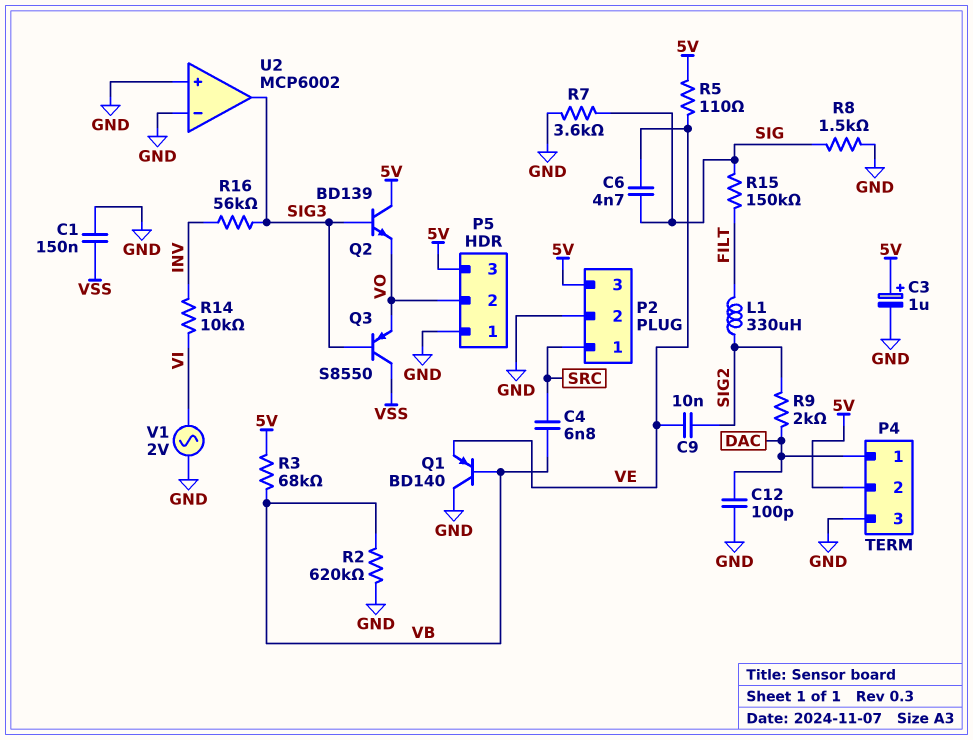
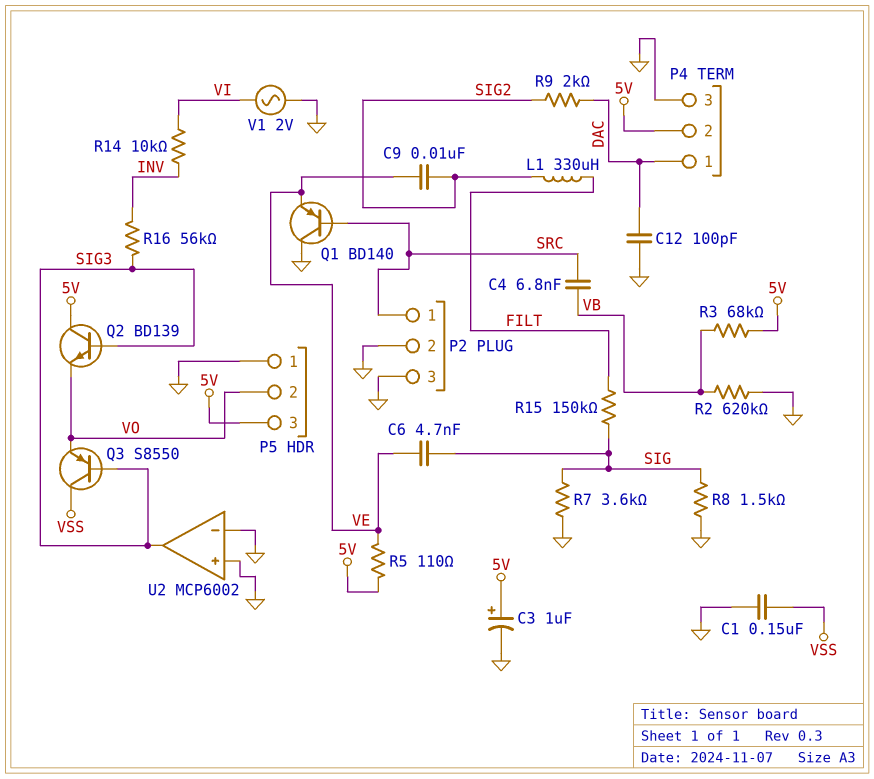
P2 pin 3: 5V -> GND
Q1: PNP BD140 (B VB, C GND, E VE) -> PNP BD140 (B SRC, C GND, E VE)

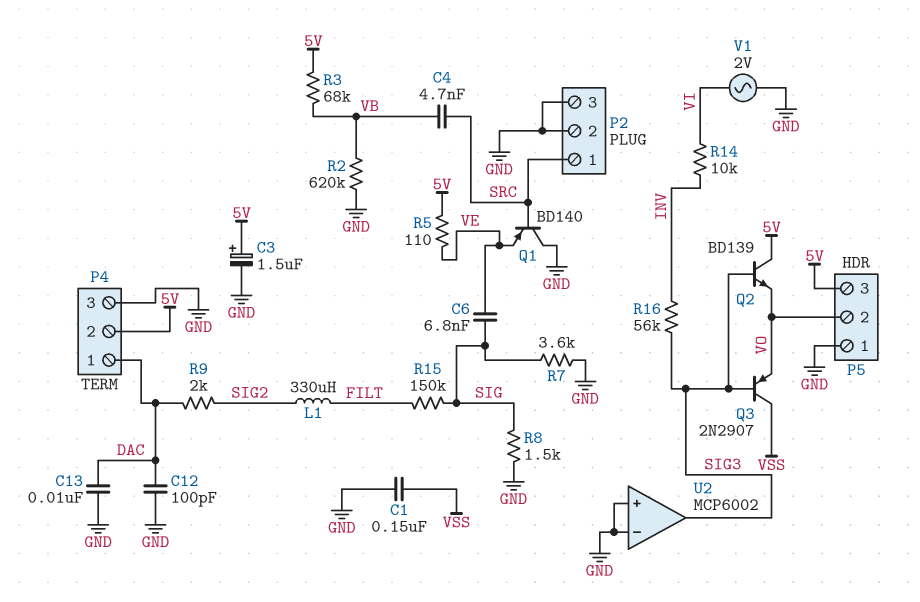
C3: 1uF (plus 5V, minus GND) -> 1.5uF (plus 5V, minus GND)
C4: 6.8nF (SRC, VB) -> 4.7nF (SRC, VB)
C6: 4.7nF (SIG, VE) -> 6.8nF (SIG, VE)
C9: 10nF (SIG2, VE) -> none
C13: none -> 10nF (DAC, GND)
Q3: PNP S8550 (B SIG3, C VSS, E VO) -> PNP 2N2907 (B SIG3, C VSS, E VO)

